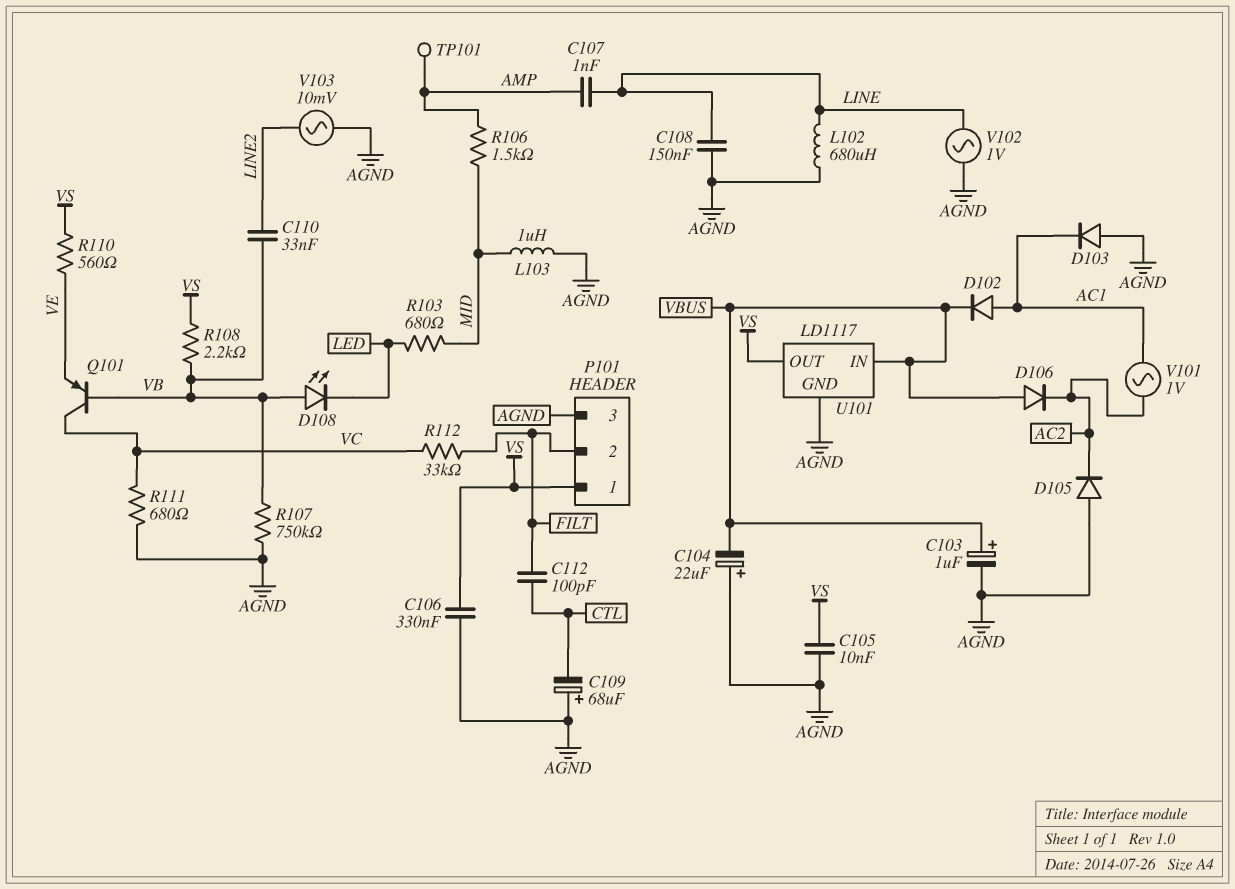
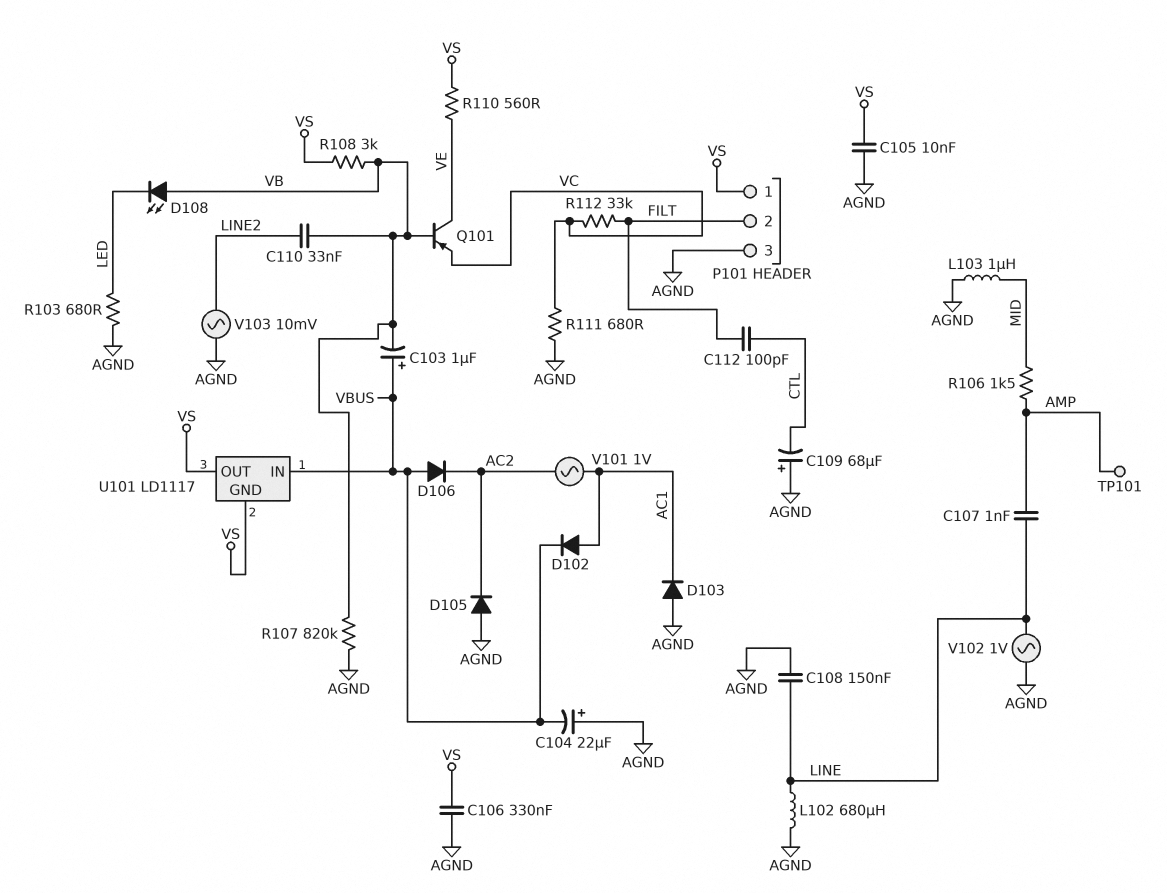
C103: 1uF (plus VBUS, minus AGND) -> 1uF (plus VBUS, minus VB)
Q101: PNP (B VB, C VC, E VE) -> PNP (B VB, C VE, E VC)
R103: 680 (LED, MID) -> 680 (AGND, LED)
R107: 750k (AGND, VB) -> 820k (AGND, VB)
R108: 2.2k (VB, VS) -> 3k (VB, VS)
U101 pin GND: AGND -> VS

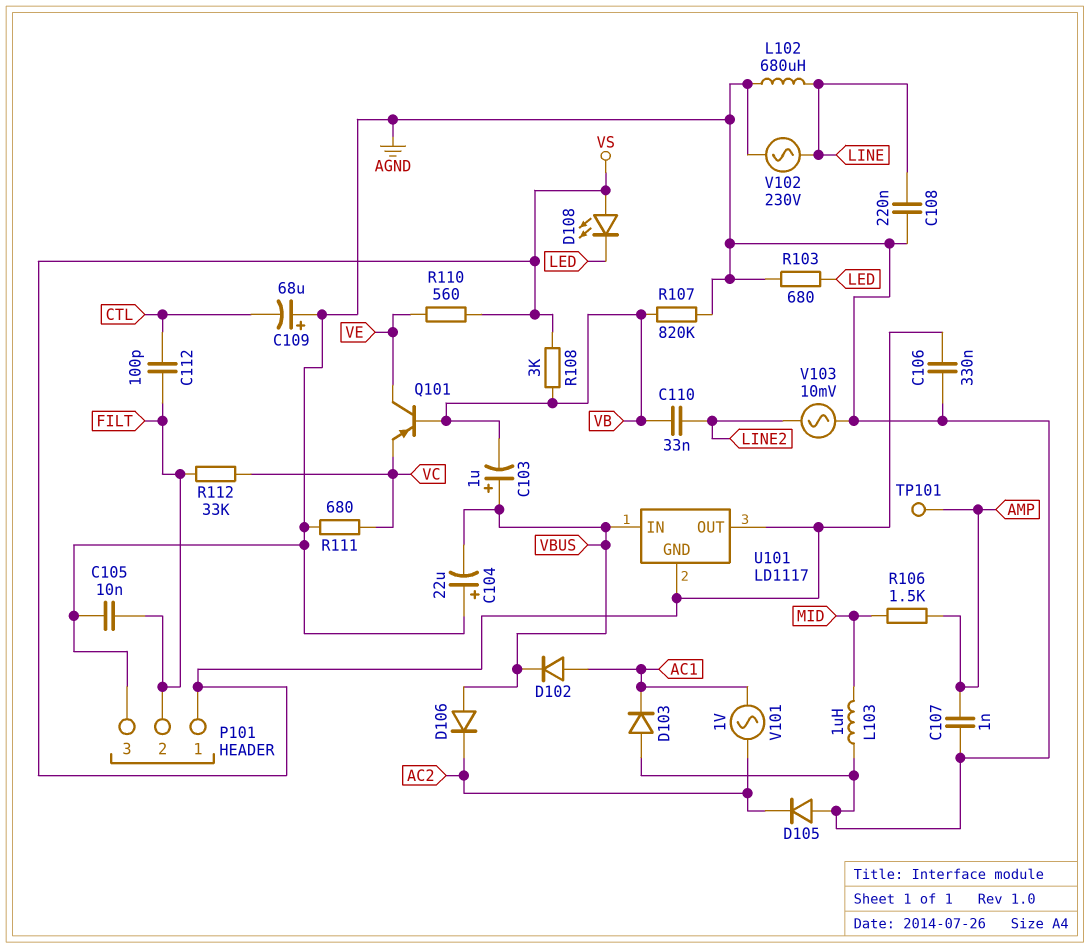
C105: 10nF (AGND, VS) -> 10nF (AGND, FILT)
C107: 1nF (AMP, LINE) -> 1nF (AGND, AMP)
C108: 150nF (AGND, LINE) -> 220nF (AGND, LINE)
D108: LED (A VB, K LED) -> LED (A VS, K LED)
V102: AC 1V (AGND, LINE) -> AC 230V (AGND, LINE)

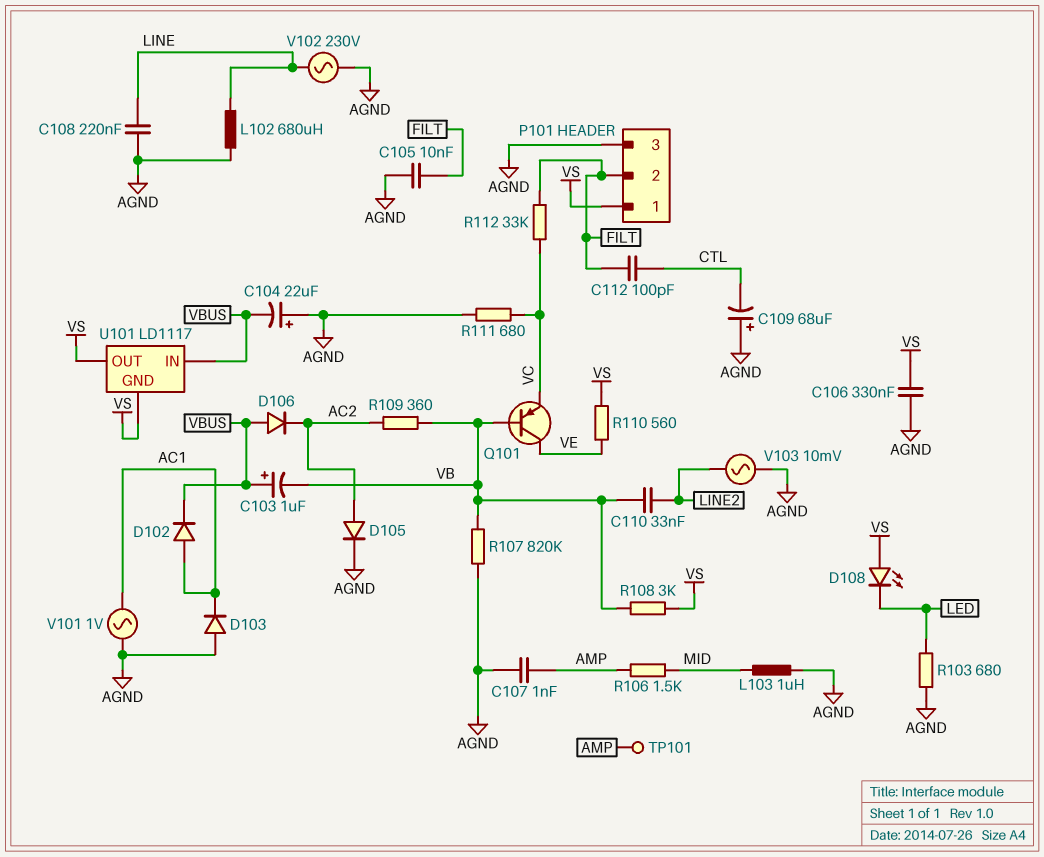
D105: diode (A AGND, K AC2) -> diode (A AC2, K AGND)
R109: none -> 360 (AC2, VB)
V101: AC 1V (AC1, AC2) -> AC 1V (AC1, AGND)

